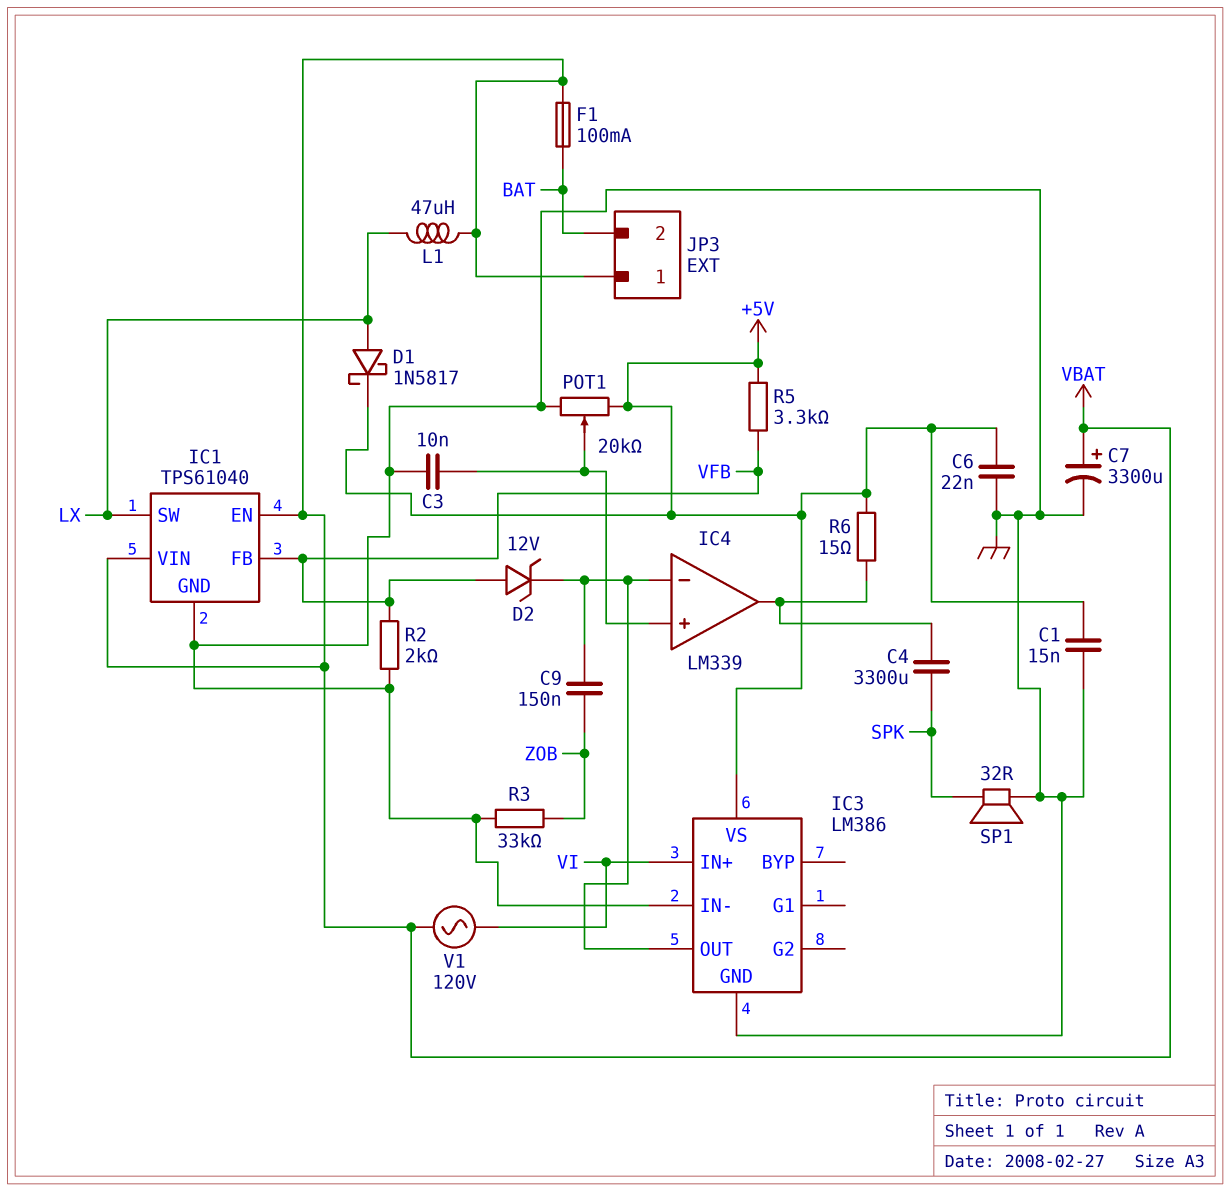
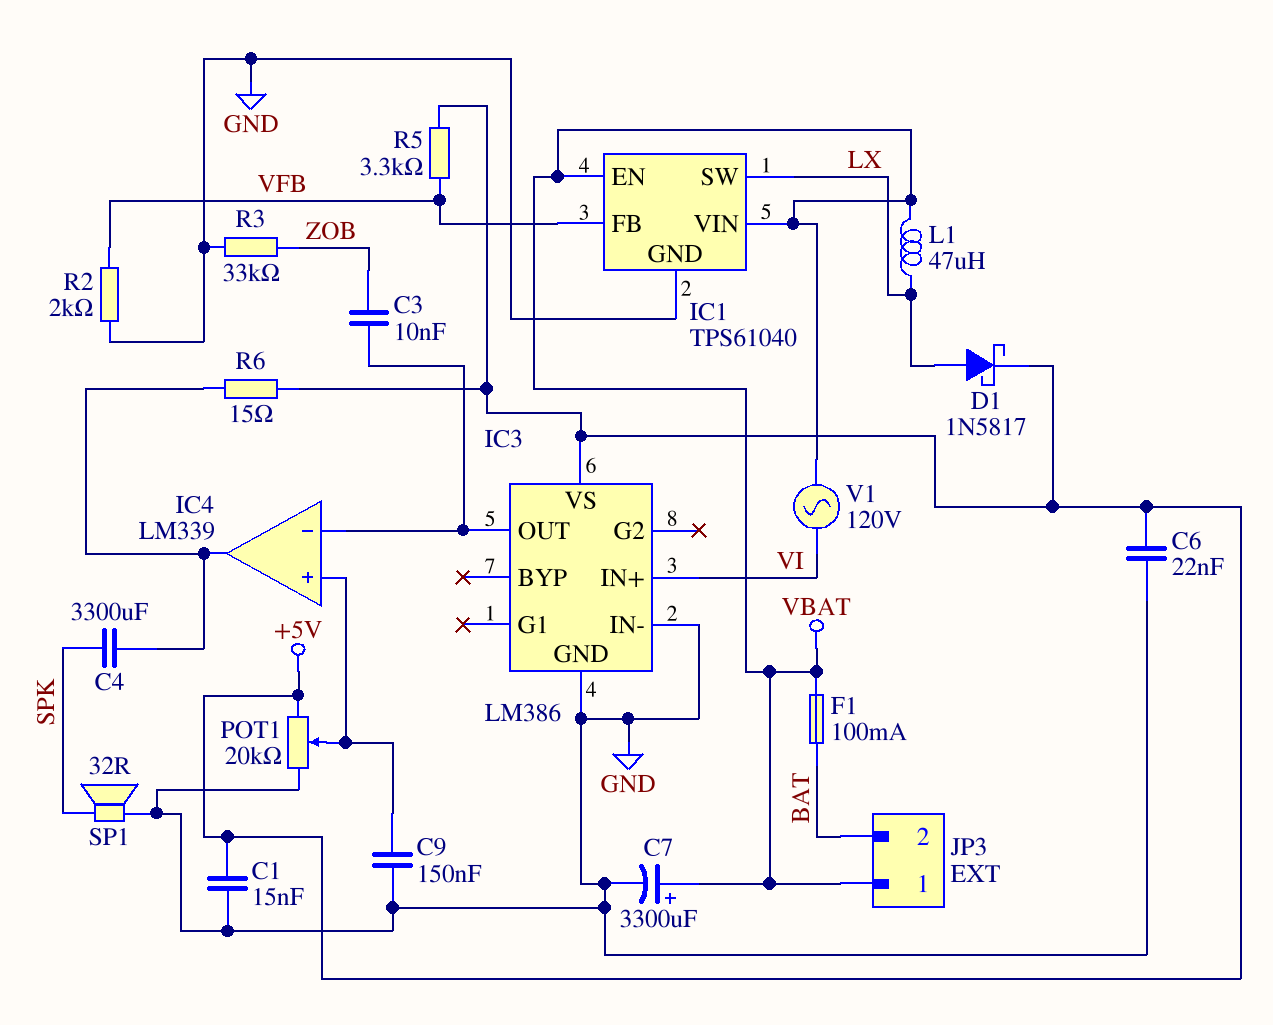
C3: 10nF (GND, IC4/in+) -> 10nF (IC3/OUT, ZOB)
C9: 150nF (IC3/OUT, ZOB) -> 150nF (GND, IC4/in+)
D2: zener 12V (A VFB, K IC3/OUT) -> none

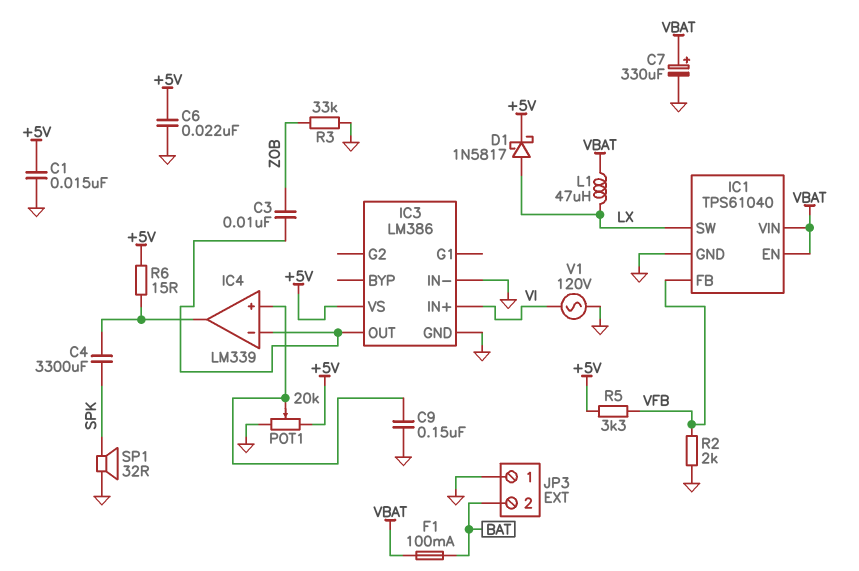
C7: 3300uF (plus VBAT, minus GND) -> 330uF (plus VBAT, minus GND)
JP3 pin 1: VBAT -> GND
V1: AC 120V (VBAT, VI) -> AC 120V (GND, VI)

